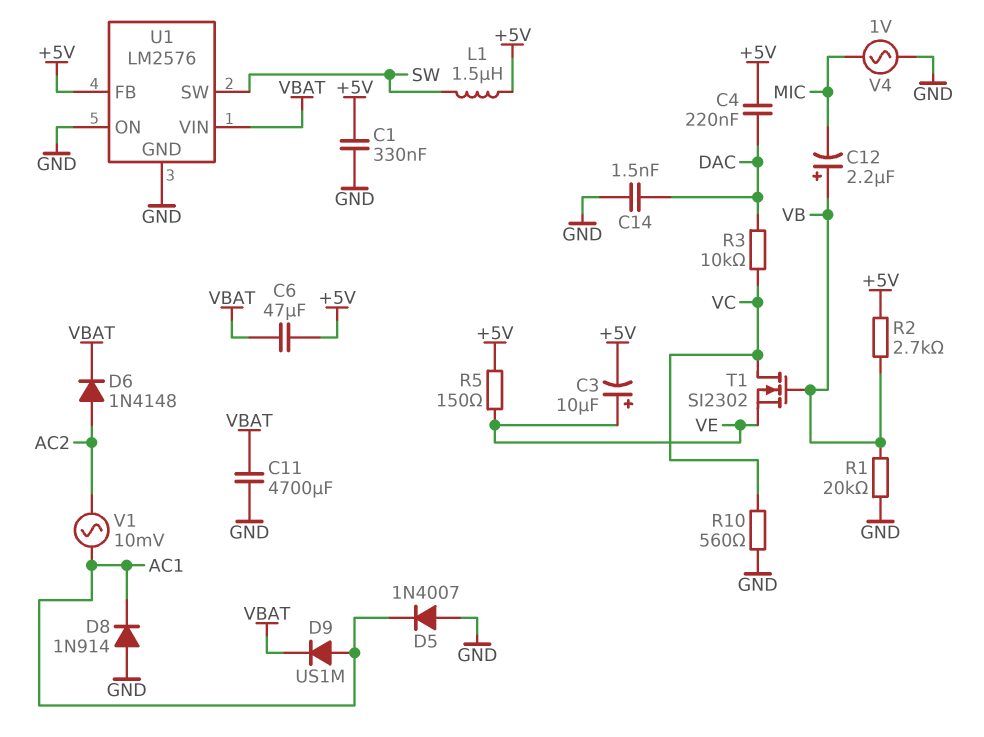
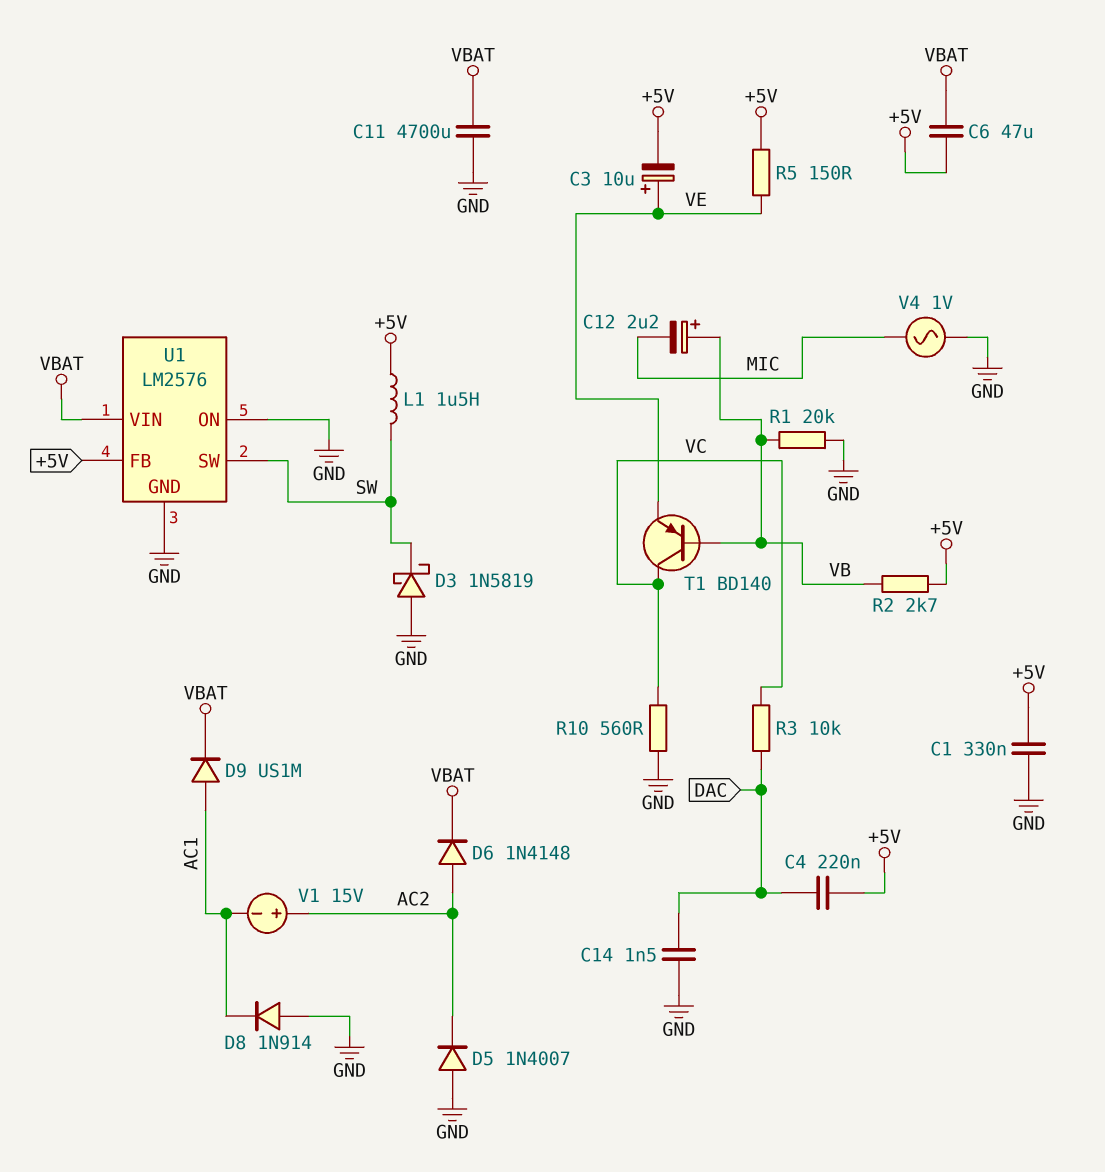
D3: none -> schottky 1N5819 (A GND, K SW)
D5: diode 1N4007 (A GND, K AC1) -> diode 1N4007 (A GND, K AC2)
T1: NMOS SI2302 (G VB, D VC, S VE) -> PNP BD140 (B VB, C VC, E VE)
V1: AC 10mV (AC1, AC2) -> 15V (plus AC2, minus AC1)

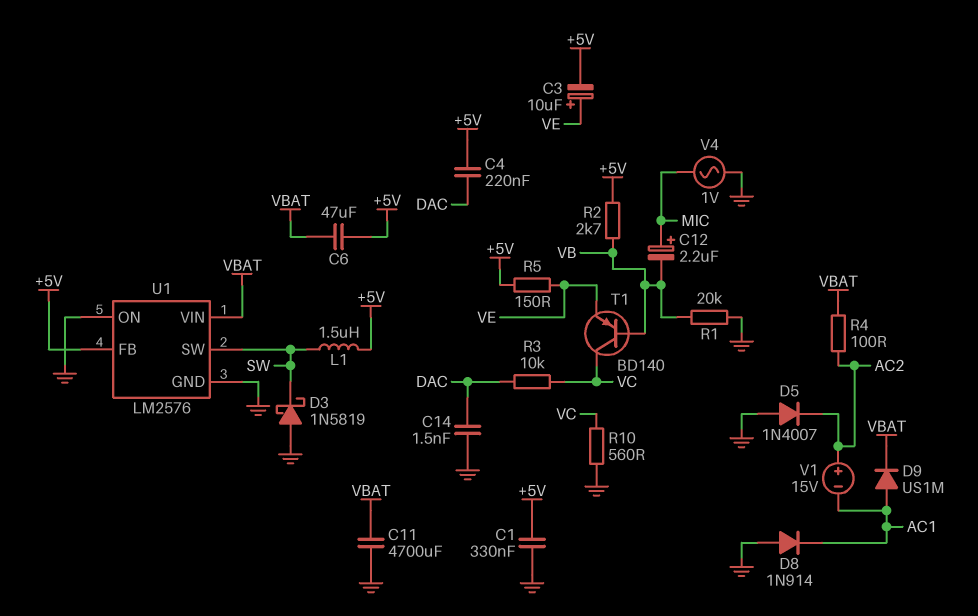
C12: 2.2uF (plus VB, minus MIC) -> 2.2uF (plus MIC, minus VB)
D6: diode 1N4148 (A AC2, K VBAT) -> none
R4: none -> 100 (AC2, VBAT)

